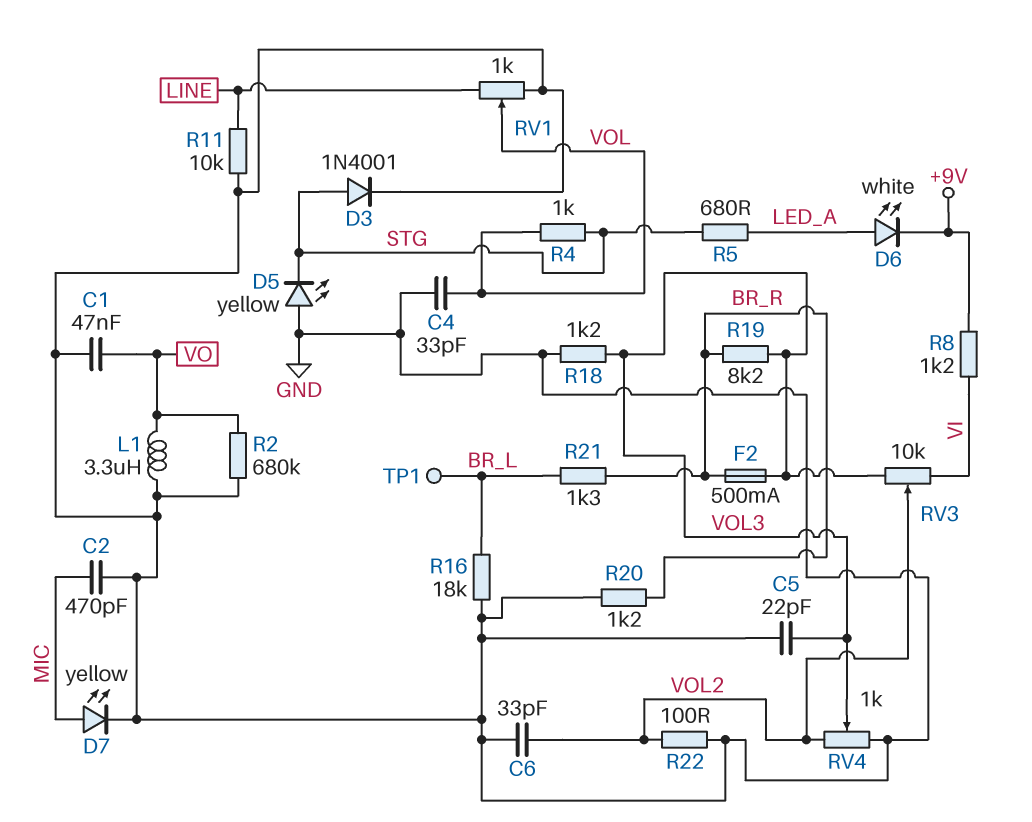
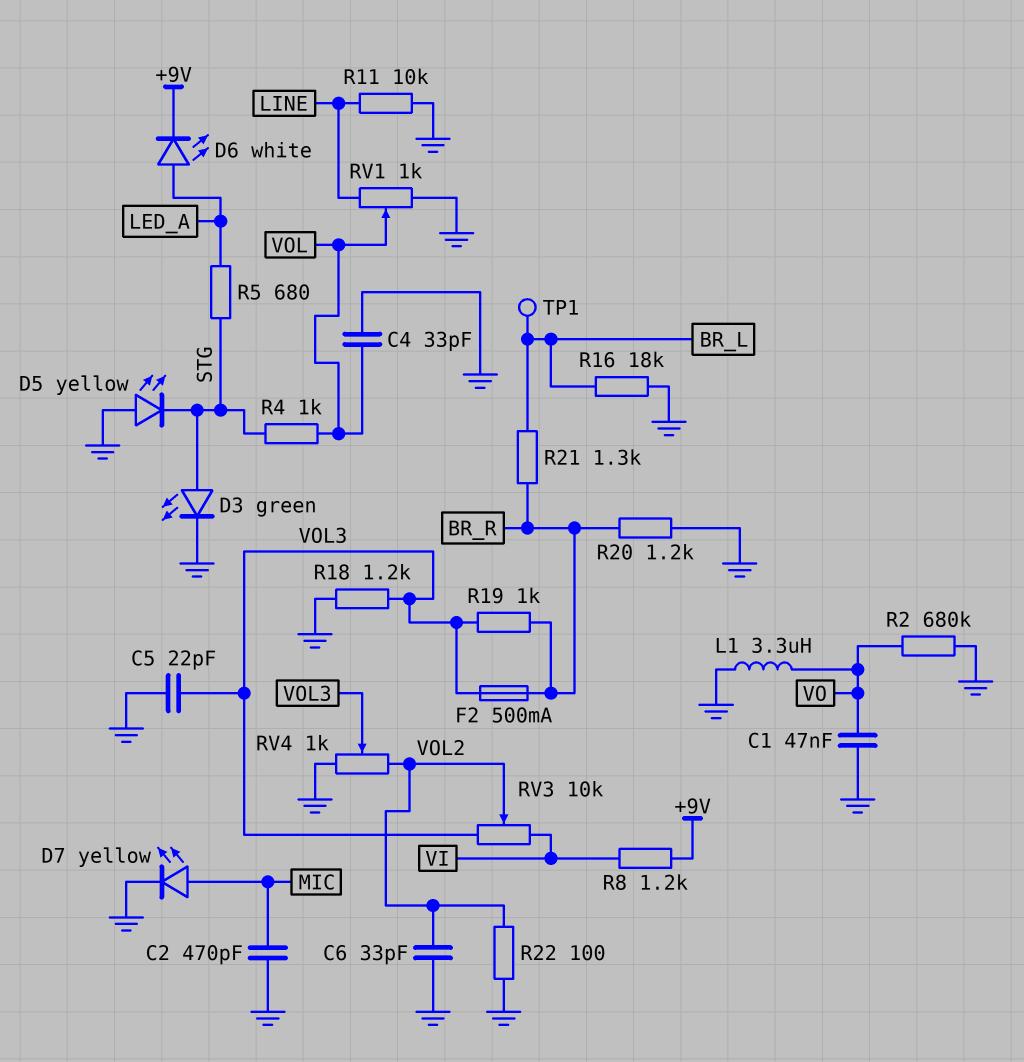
D3: diode 1N4001 (A STG, K GND) -> LED green (A STG, K GND)
R19: 8.2k (BR_R, VOL3) -> 1k (BR_R, VOL3)

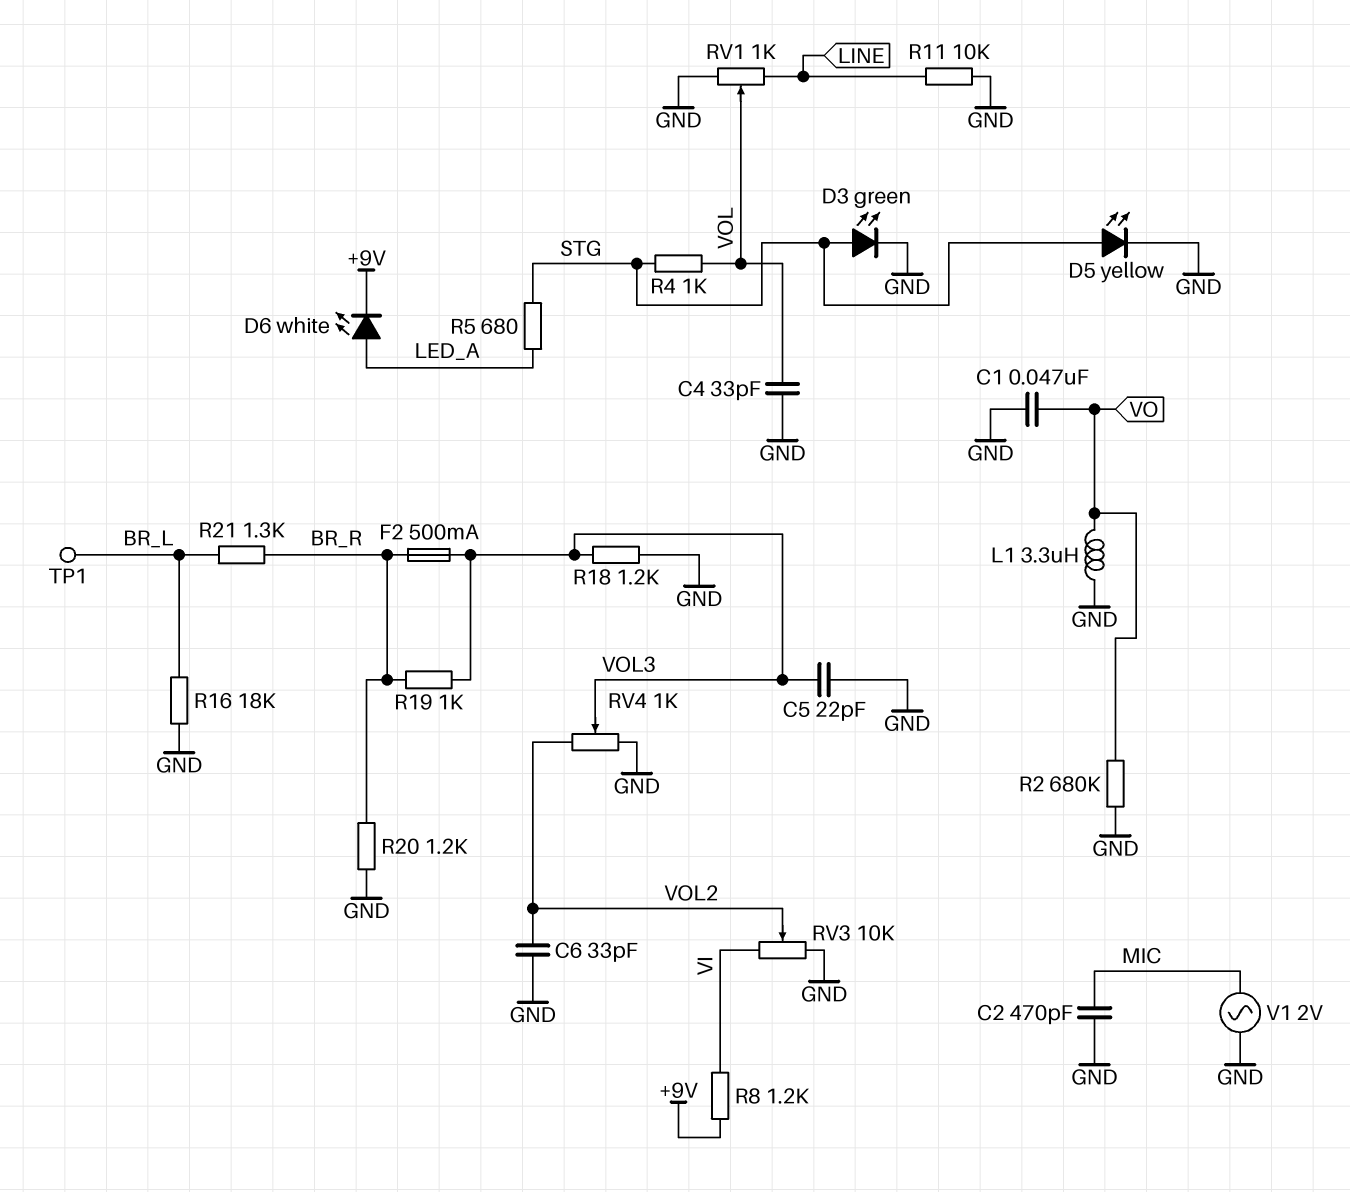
D5: LED yellow (A GND, K STG) -> LED yellow (A STG, K GND)
D7: LED yellow (A MIC, K GND) -> none
R22: 100 (GND, VOL2) -> none
RV3: 10k (VI, VOL3, wiper VOL2) -> 10k (GND, VI, wiper VOL2)
V1: none -> AC 2V (GND, MIC)

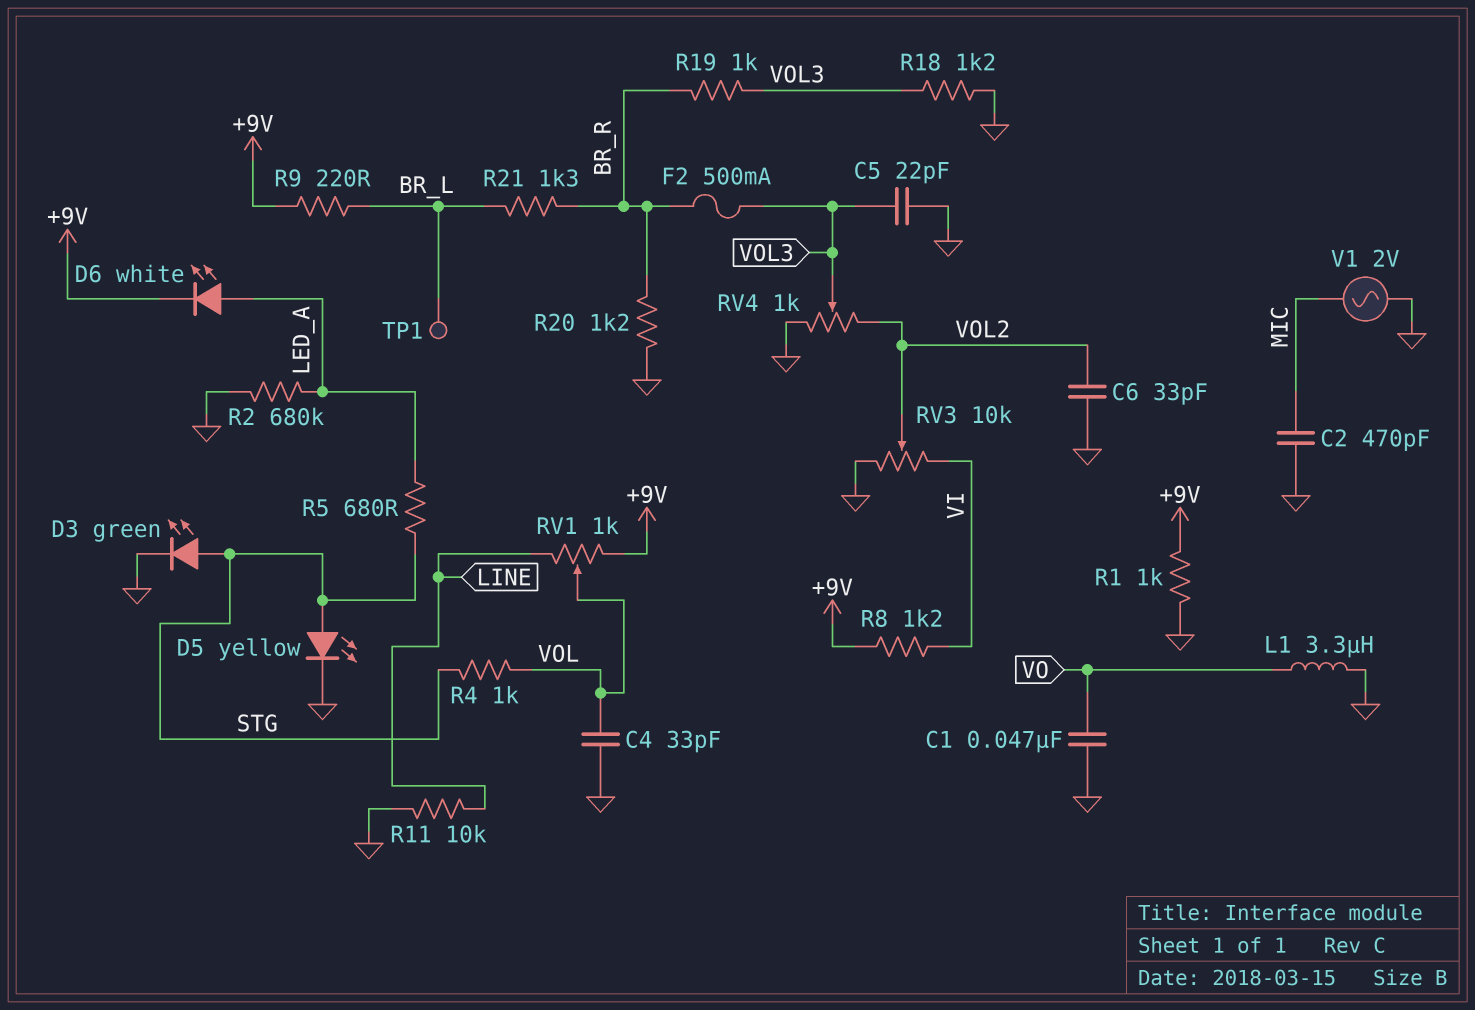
R1: none -> 1k (+9V, GND)
R2: 680k (GND, VO) -> 680k (GND, LED_A)
R9: none -> 220 (+9V, BR_L)
R16: 18k (BR_L, GND) -> none
RV1: 1k (GND, LINE, wiper VOL) -> 1k (+9V, LINE, wiper VOL)

